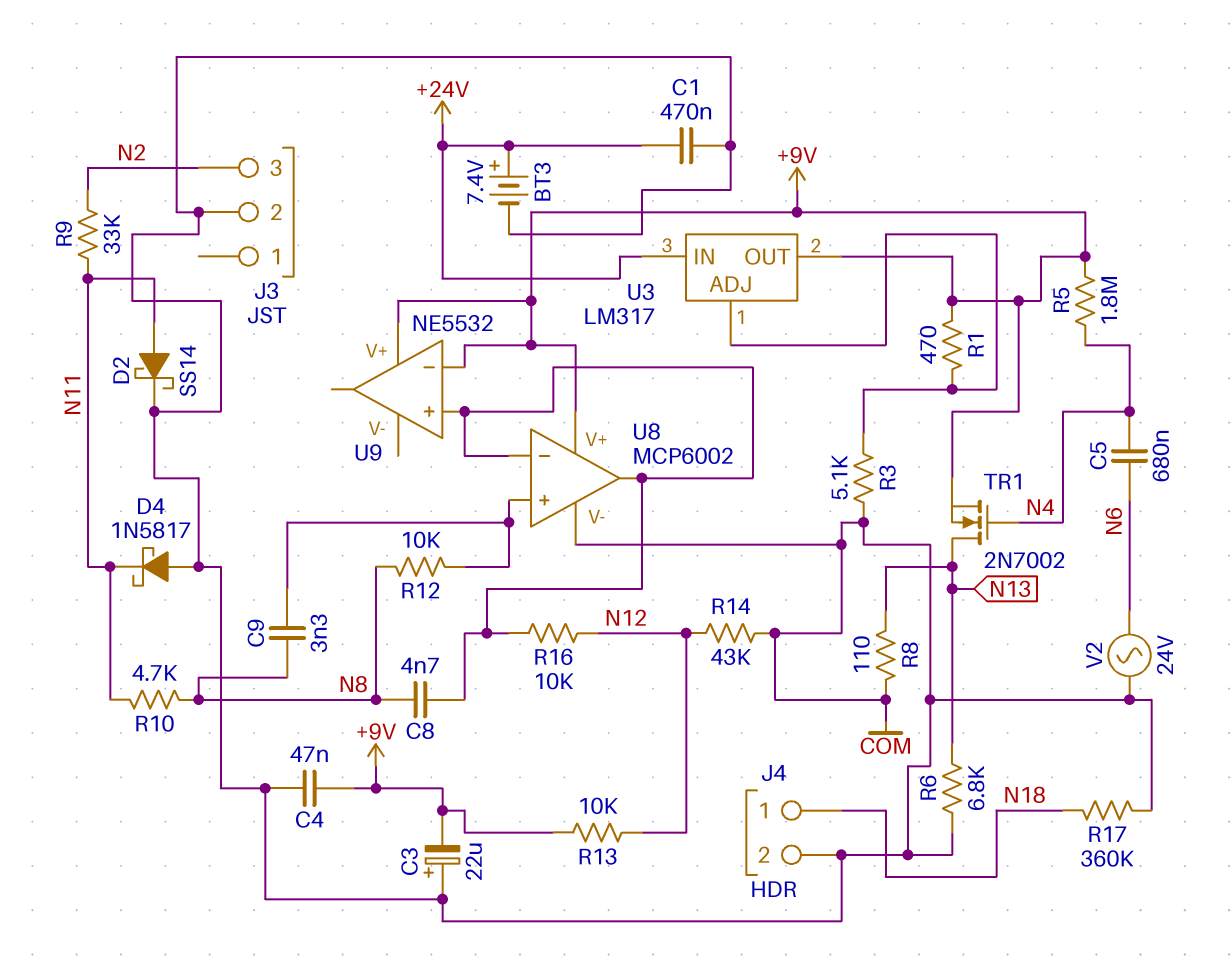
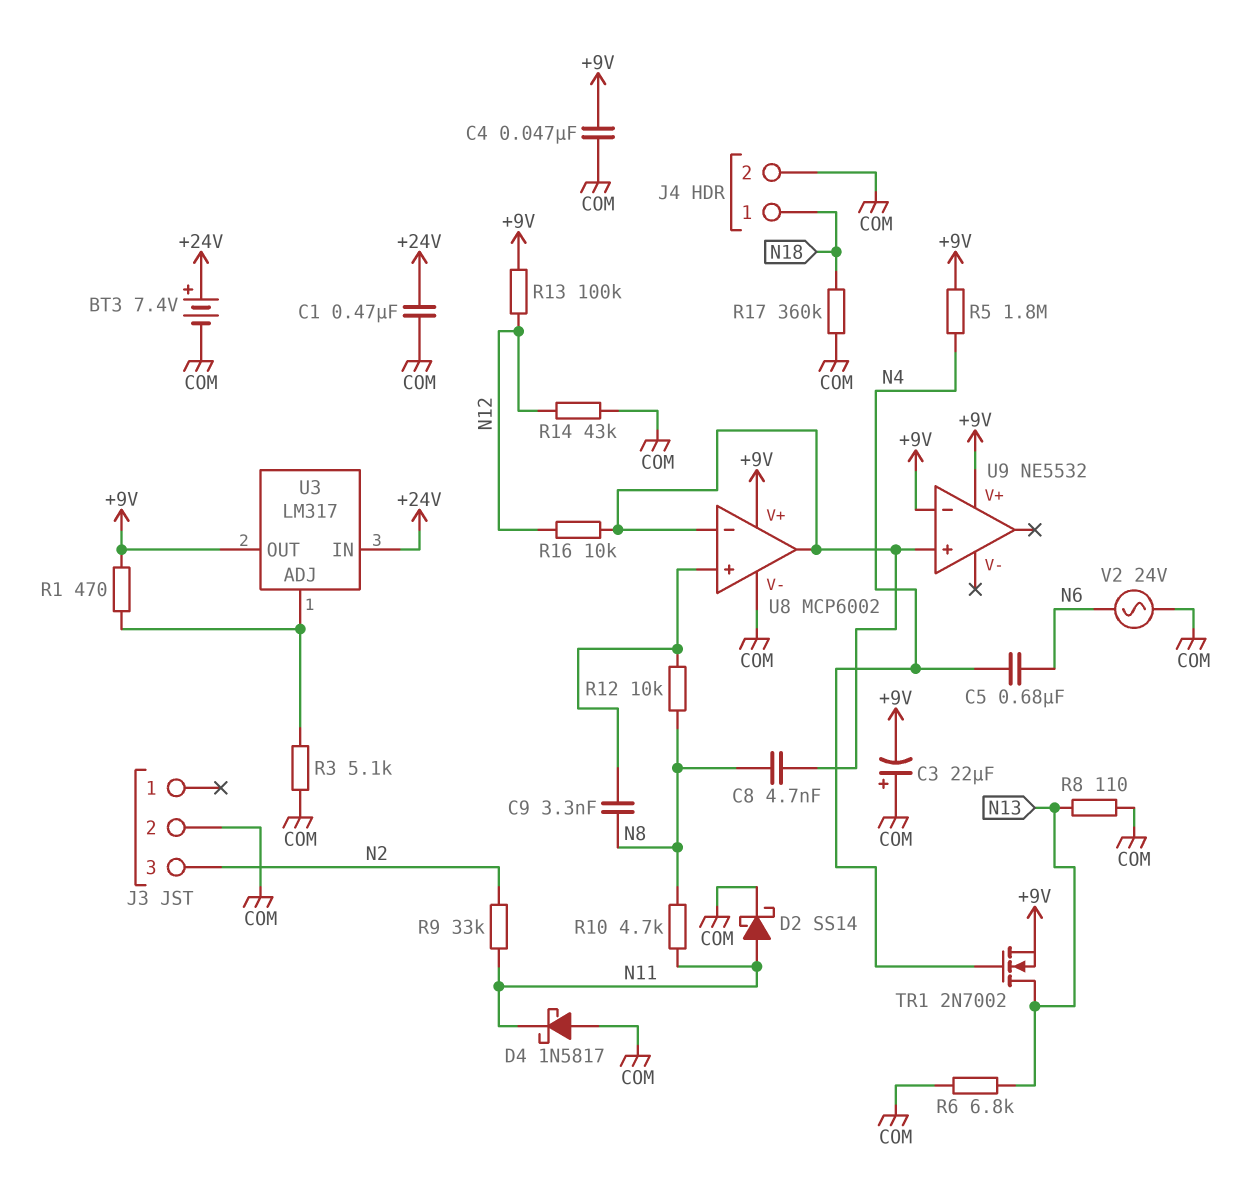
R13: 10k (+9V, N12) -> 100k (+9V, N12)

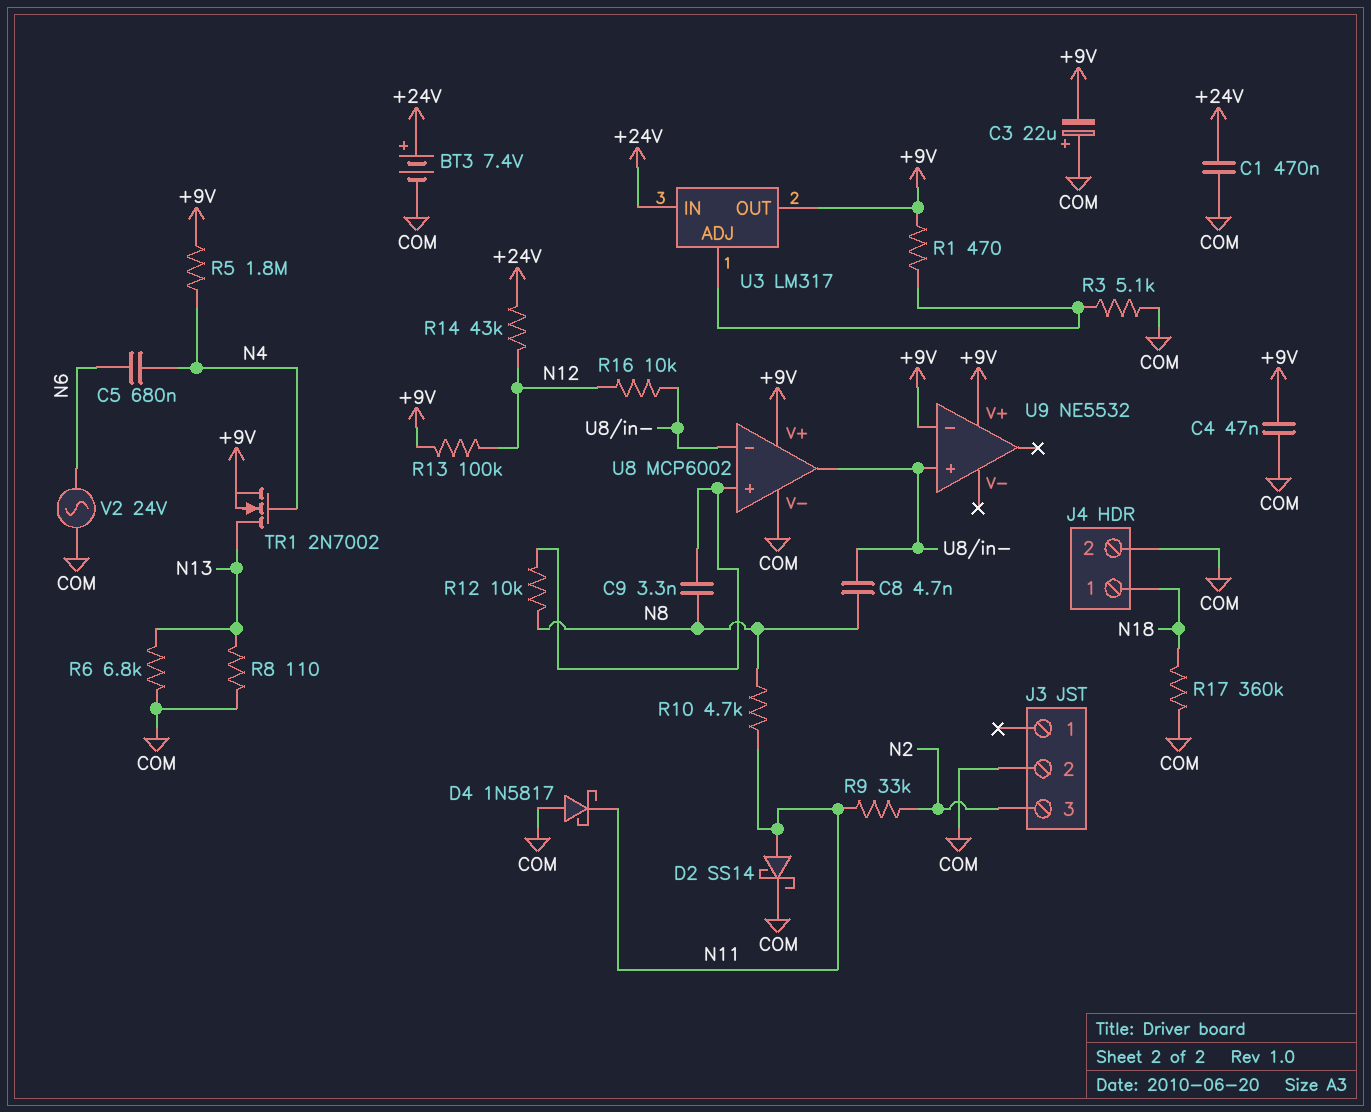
R14: 43k (COM, N12) -> 43k (+24V, N12)

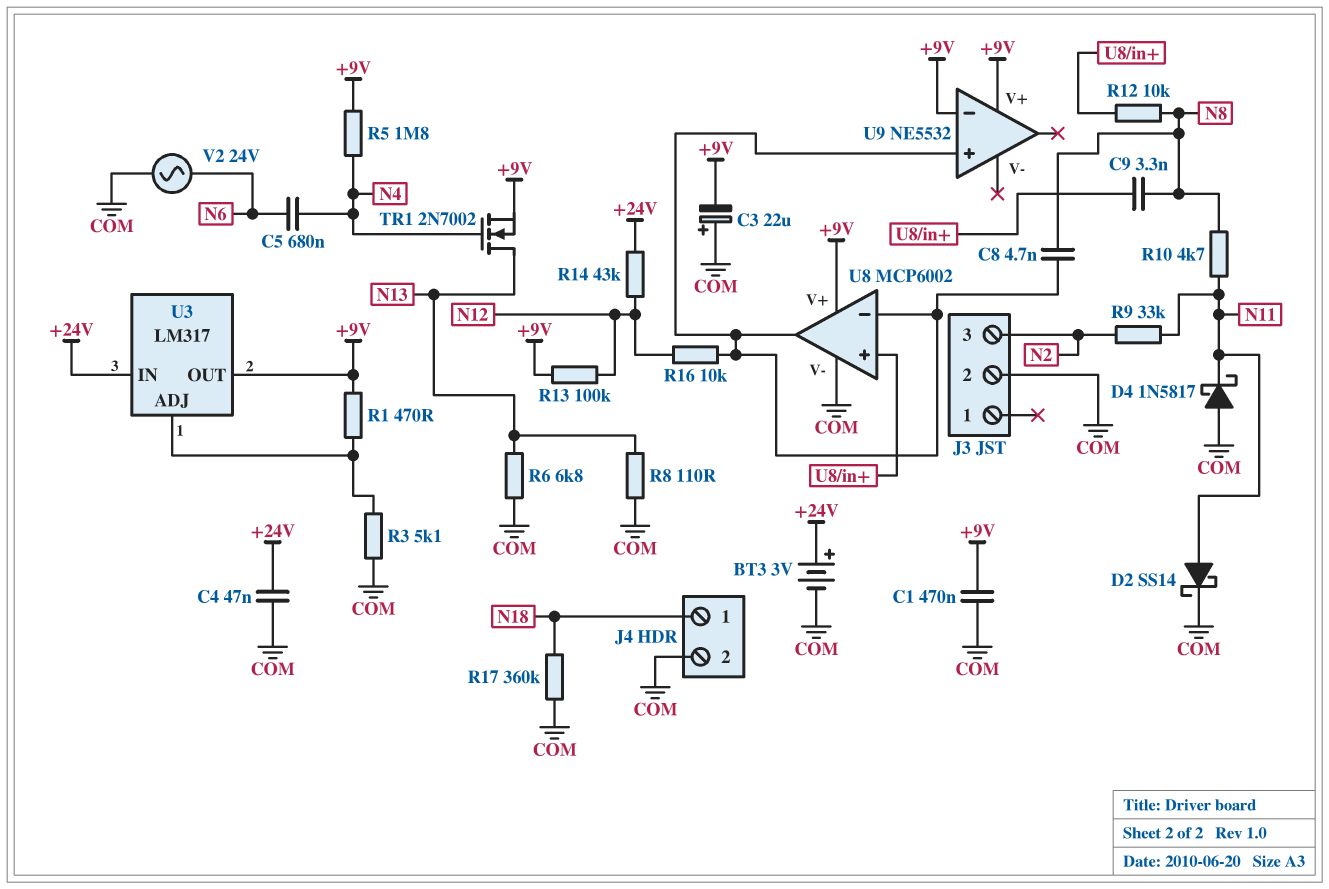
BT3: 7.4V (plus +24V, minus COM) -> 3V (plus +24V, minus COM)
C1: 470nF (+24V, COM) -> 470nF (+9V, COM)
C4: 47nF (+9V, COM) -> 47nF (+24V, COM)

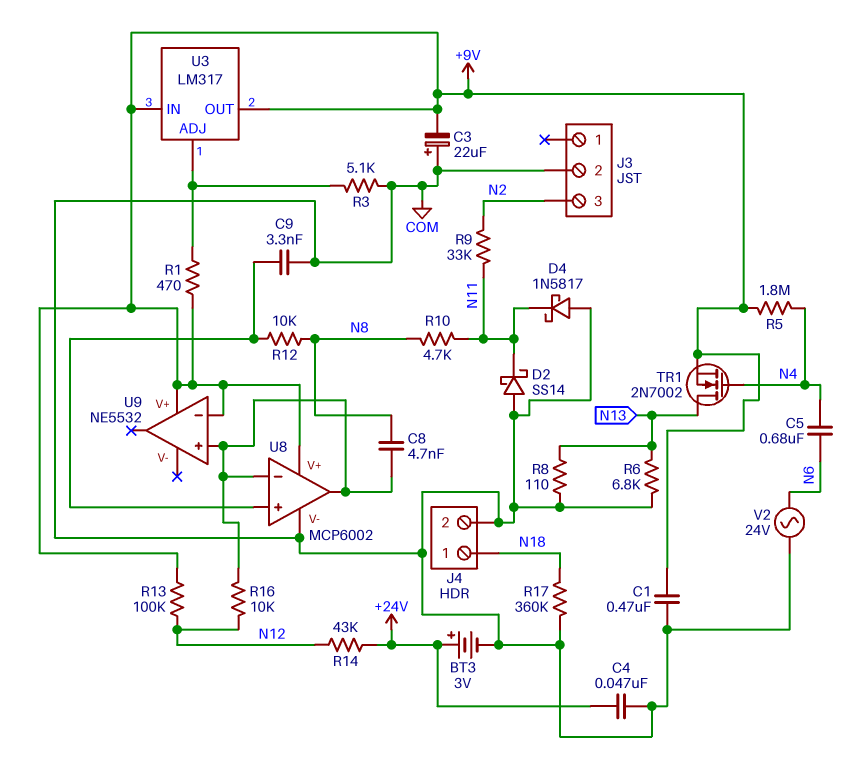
C9: 3.3nF (N8, U8/in+) -> 3.3nF (COM, U8/in+)
D2: schottky SS14 (A N11, K COM) -> schottky SS14 (A COM, K N11)
U3 pin IN: +24V -> +9V

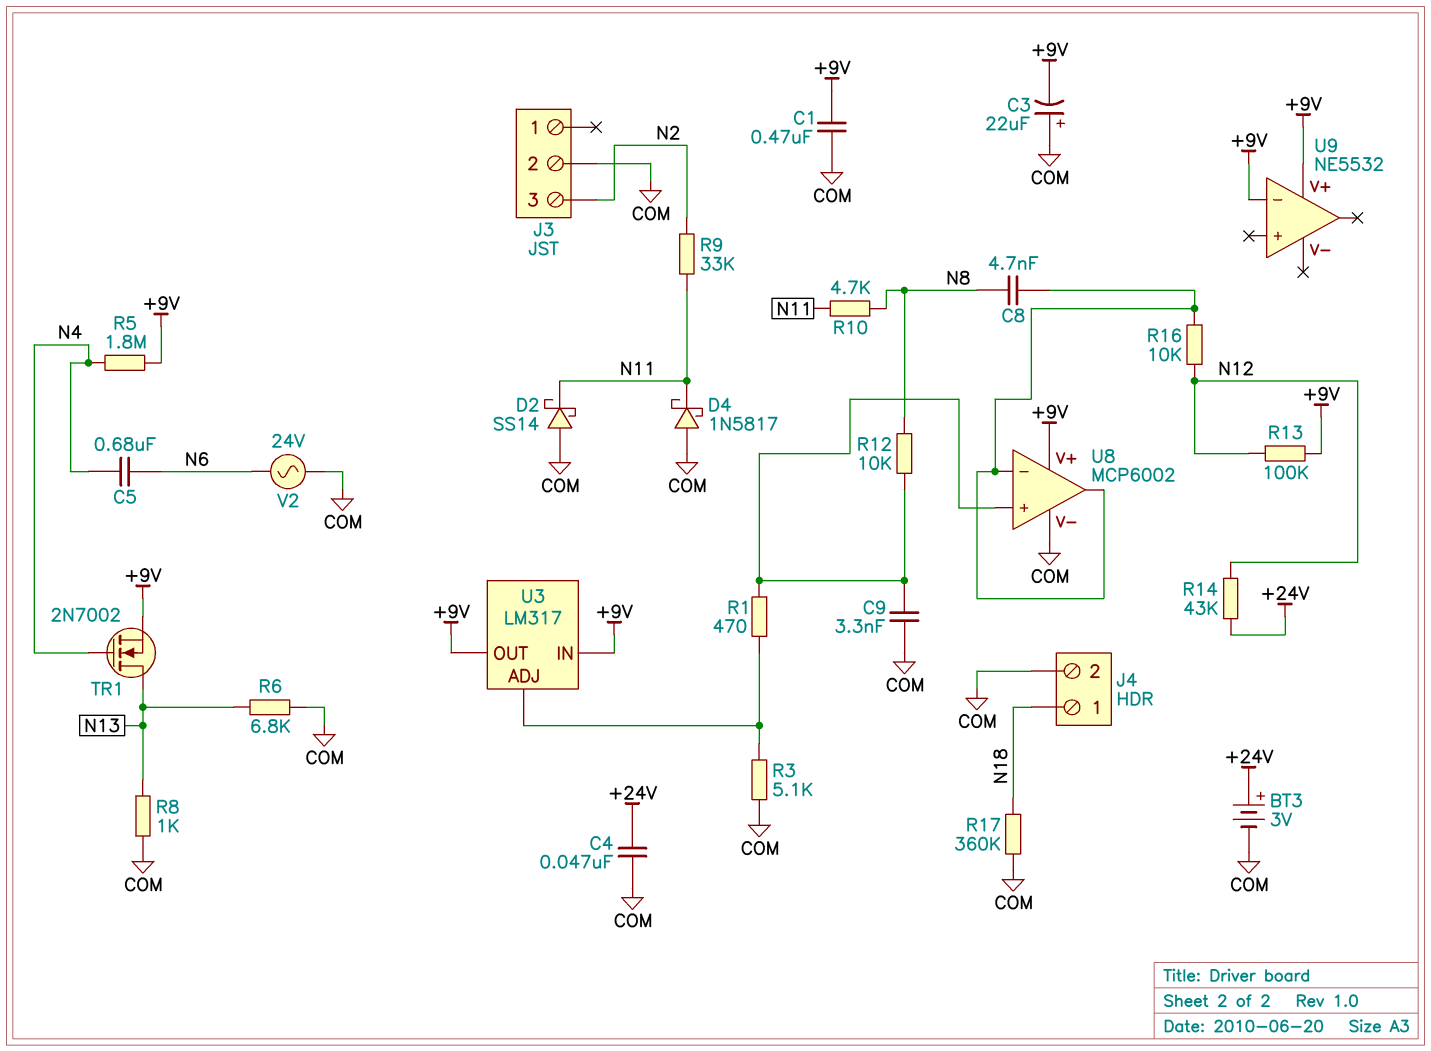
R1: 470 (+9V, U3/ADJ) -> 470 (U3/ADJ, U8/in+)
R8: 110 (COM, N13) -> 1k (COM, N13)
U9 pin in+: U8/in- -> none

